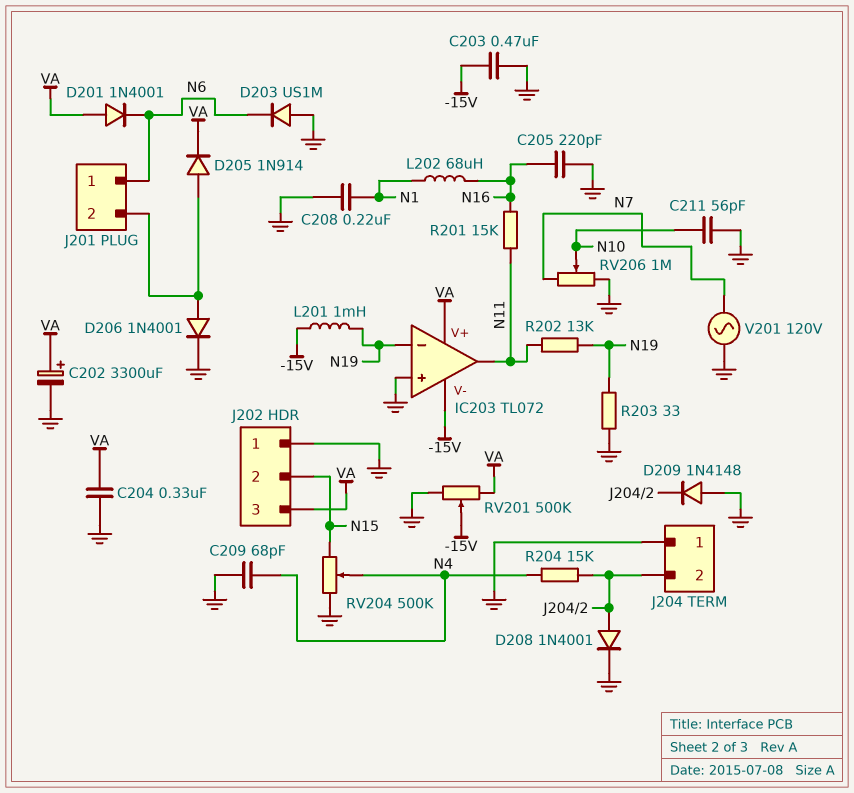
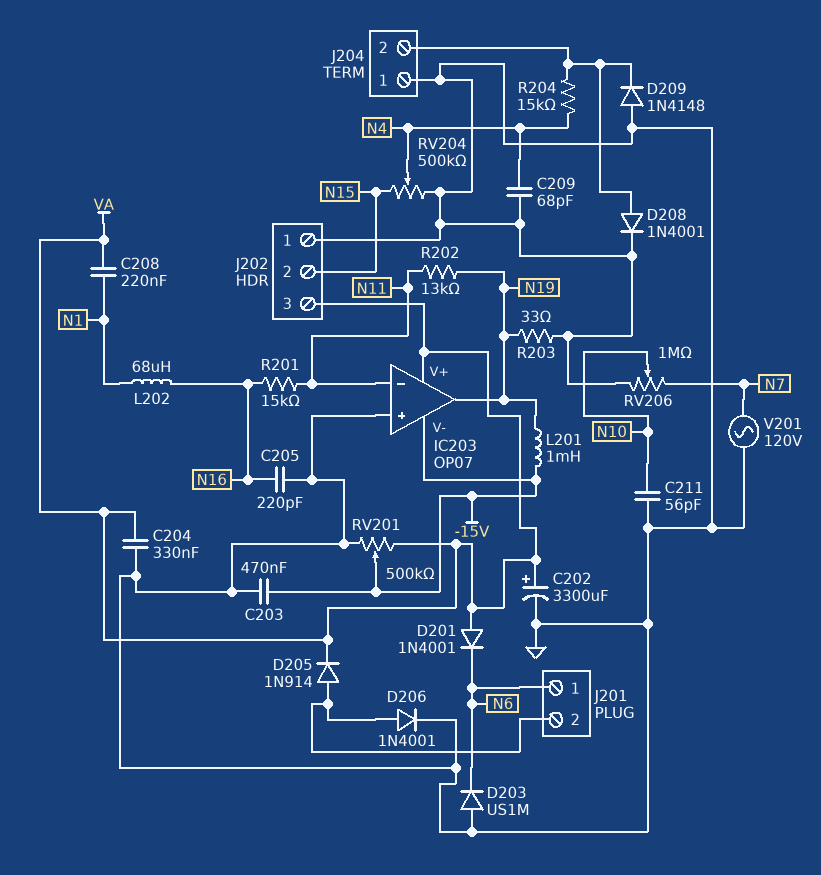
C208: 220nF (GND, N1) -> 220nF (N1, VA)
IC203: TL072 -> OP07
IC203 pin in-: N19 -> N11
IC203 pin out: N11 -> N19

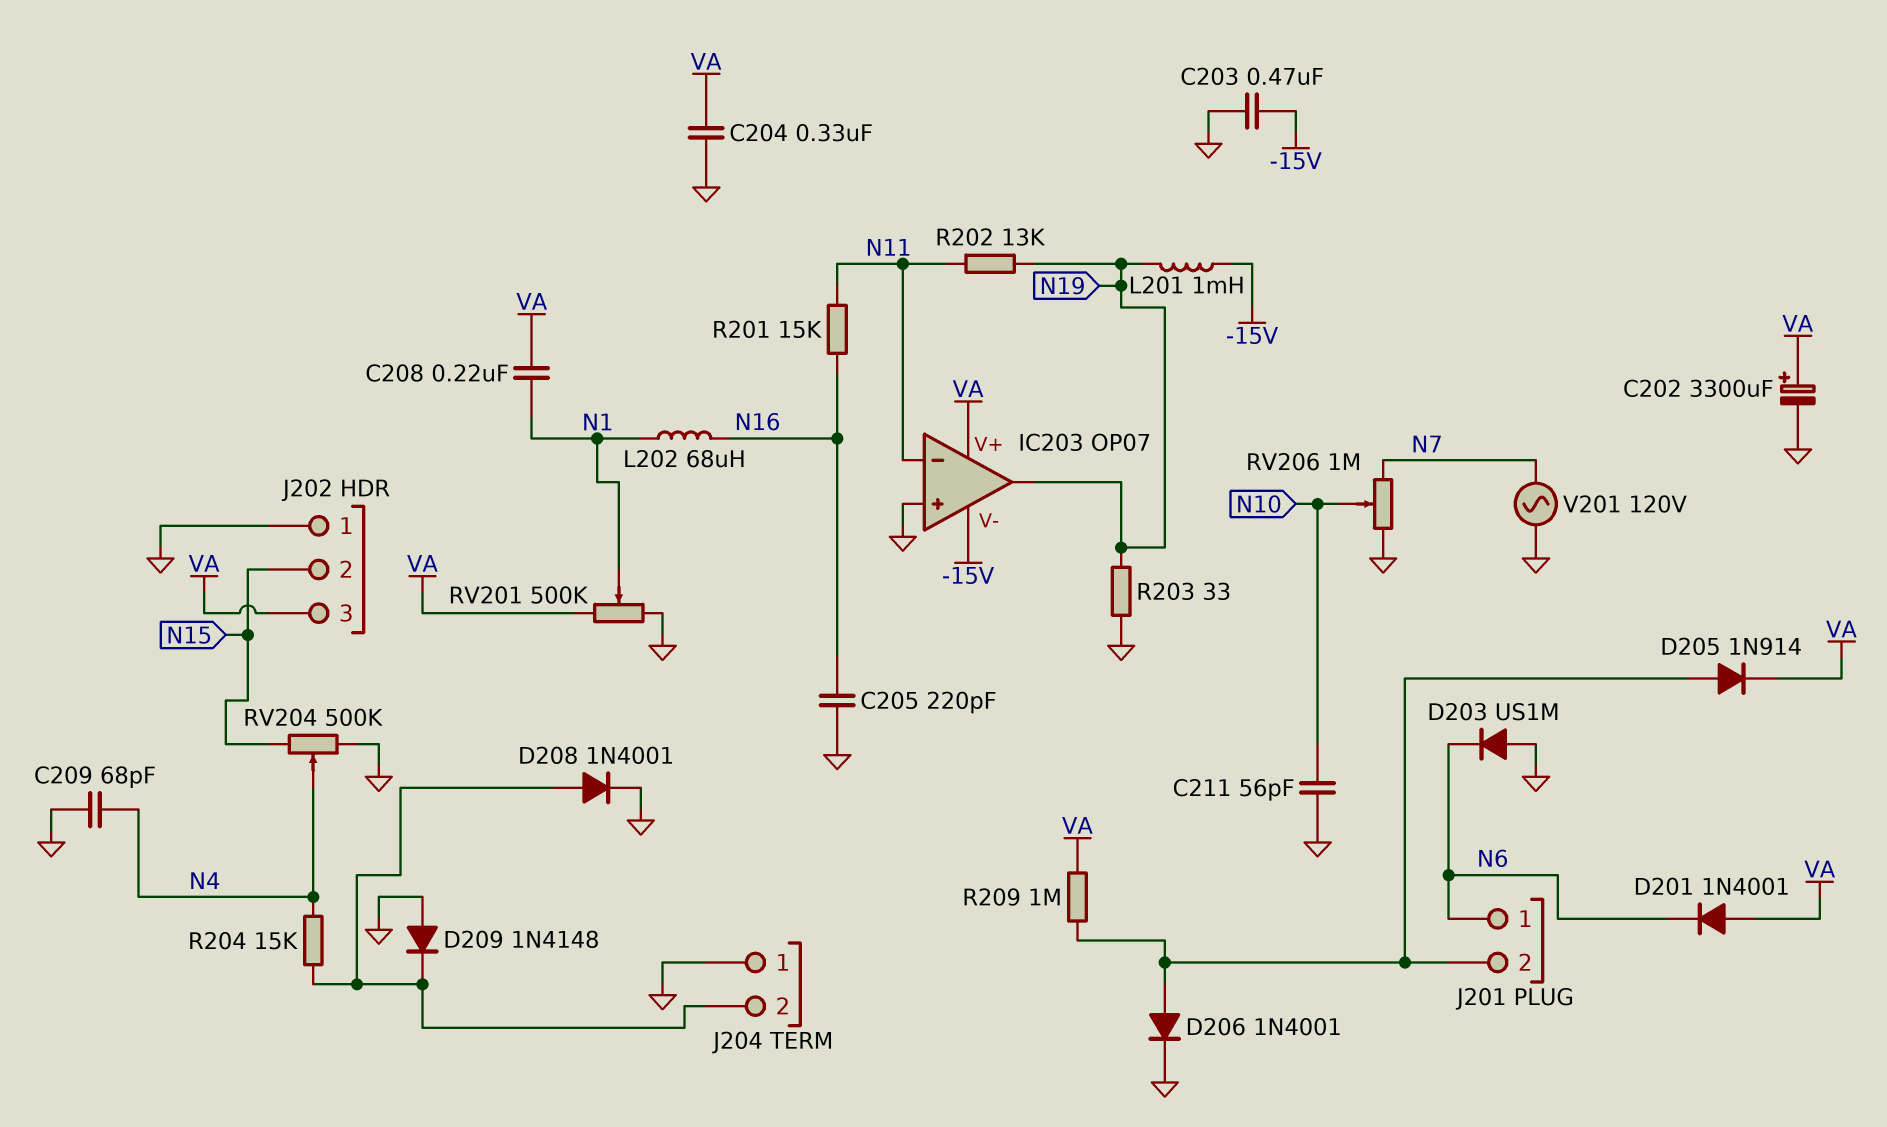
R209: none -> 1M (J201/2, VA)
RV201: 500k (GND, VA, wiper -15V) -> 500k (GND, VA, wiper N1)

